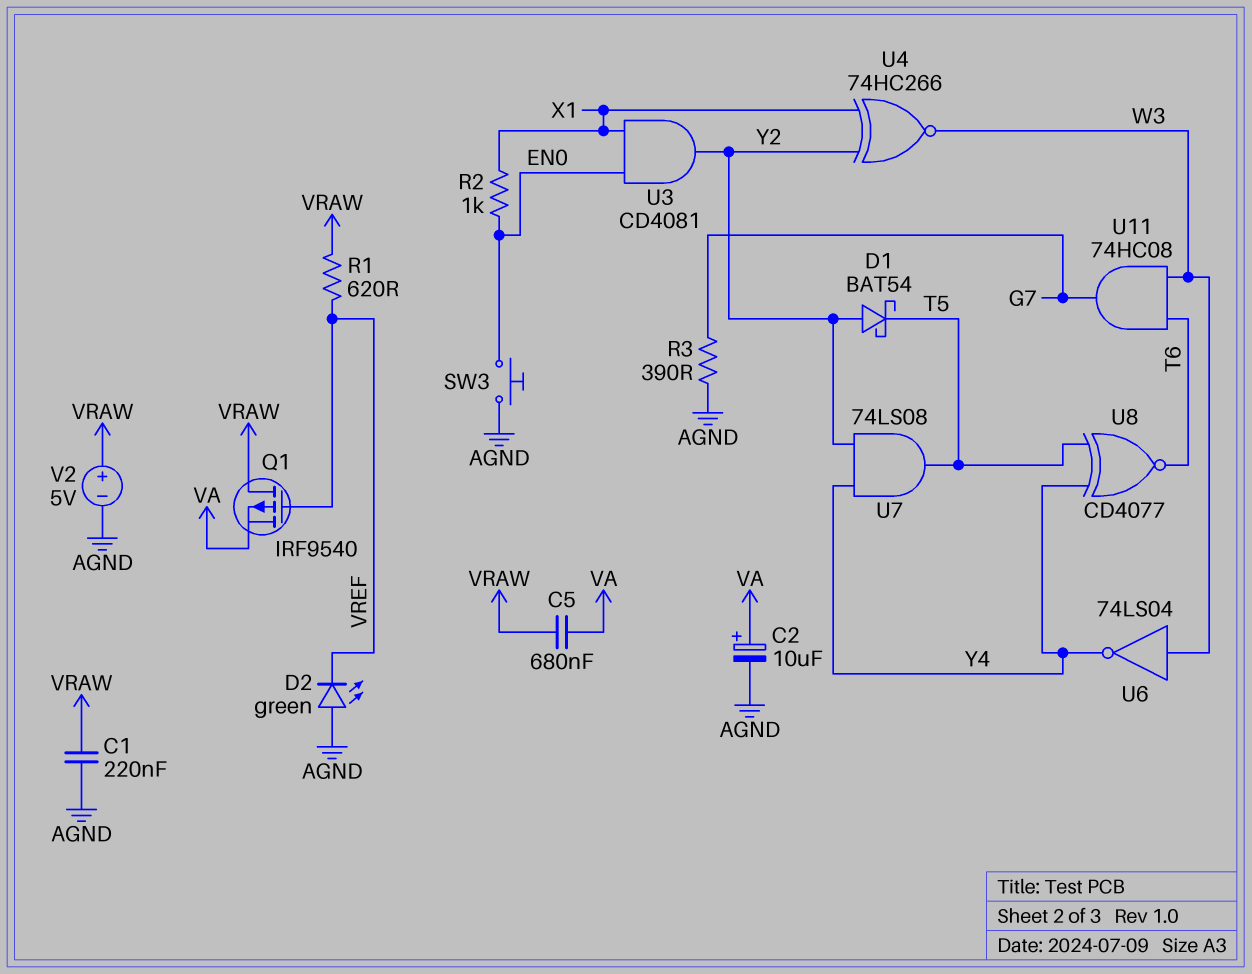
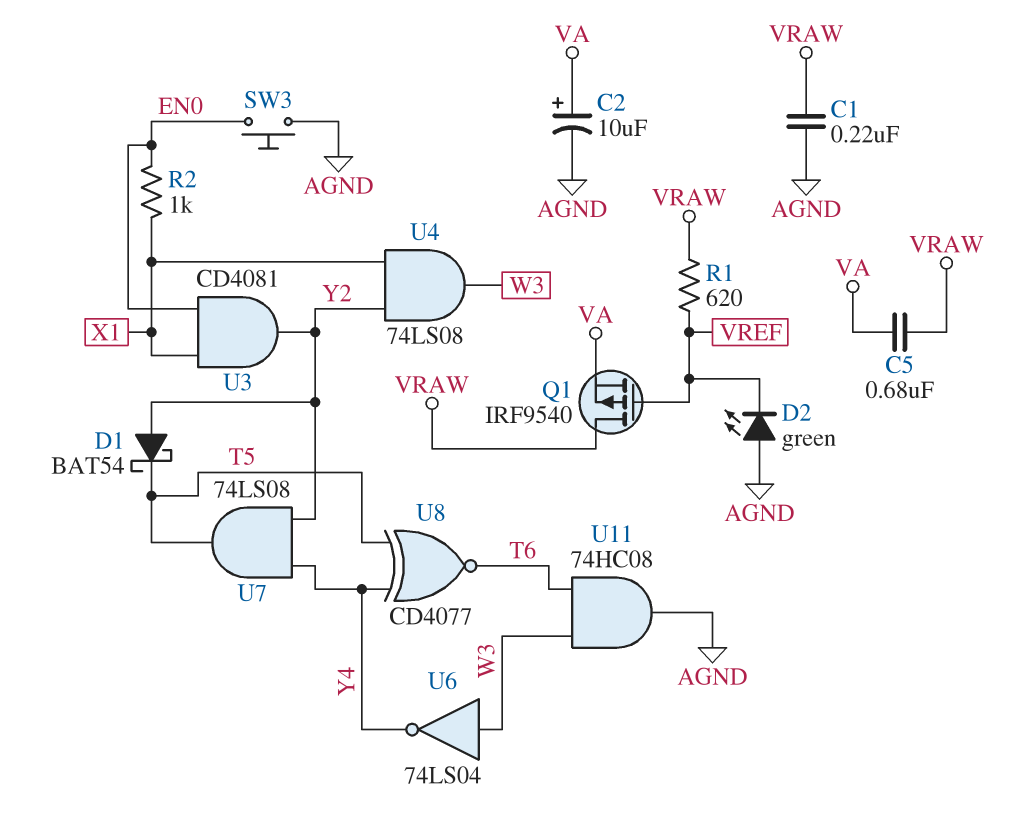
R3: 390 (AGND, G7) -> none
U4: XNOR 74HC266 (in X1, in Y2, out W3) -> AND 74LS08 (in X1, in Y2, out W3)
U11: AND 74HC08 (in T6, in W3, out G7) -> AND 74HC08 (in T6, in W3, out AGND)
V2: 5V (plus VRAW, minus AGND) -> none

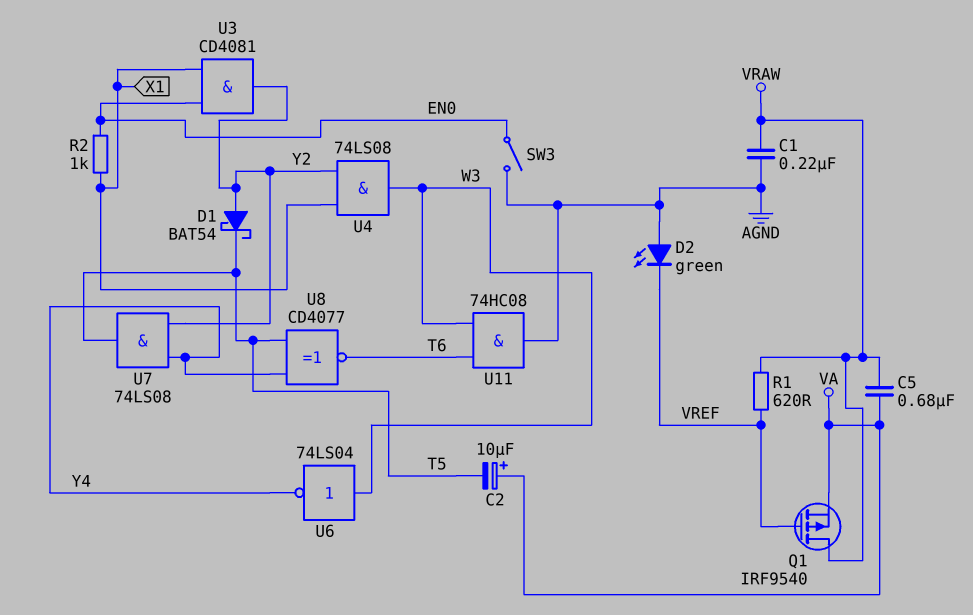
C2: 10uF (plus VA, minus AGND) -> 10uF (plus VA, minus T5)
SW3: button (AGND, EN0) -> switch (AGND, EN0)

